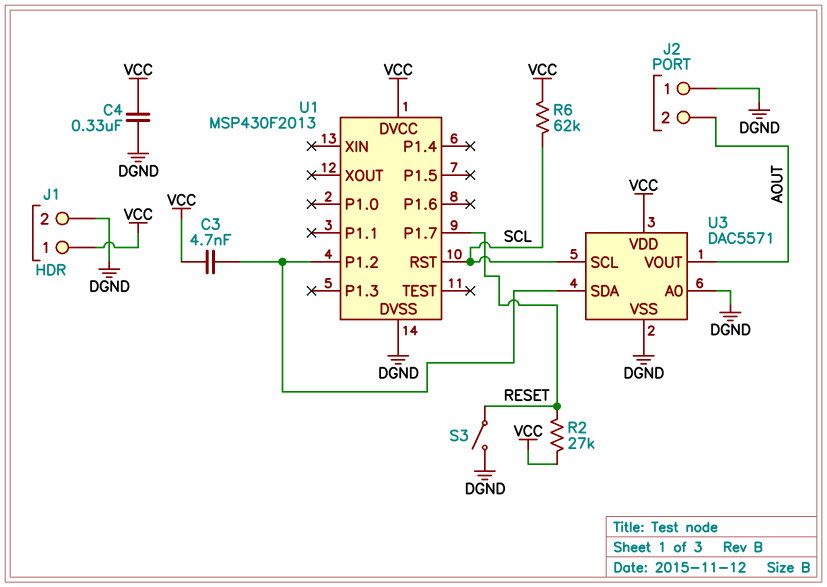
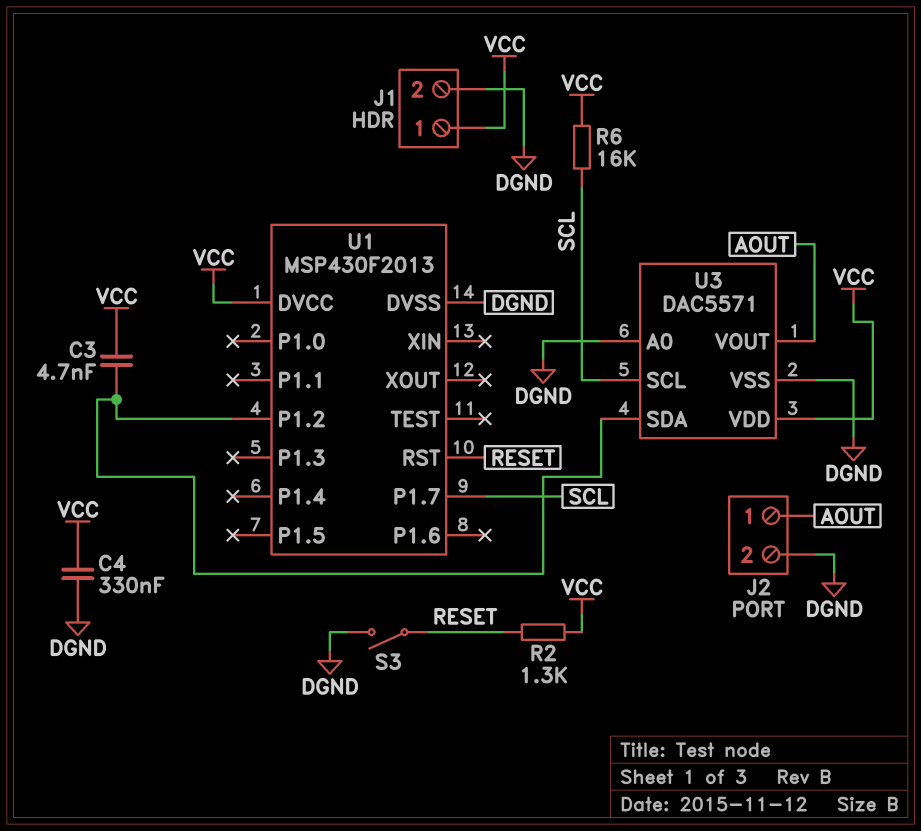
J2 pin 1: DGND -> AOUT
J2 pin 2: AOUT -> DGND
R2: 27k (RESET, VCC) -> 1.3k (RESET, VCC)
R6: 62k (SCL, VCC) -> 16k (SCL, VCC)
U1 pin P1.7: RESET -> SCL
U1 pin RST: SCL -> RESET

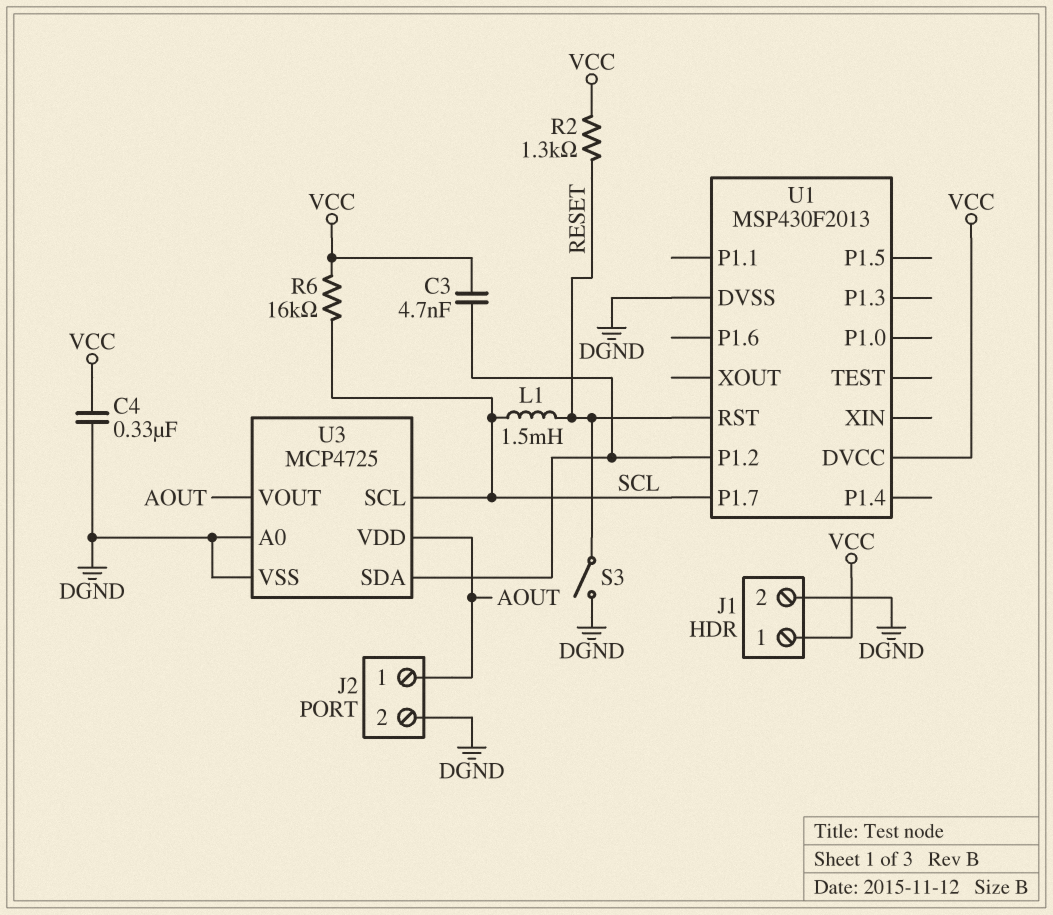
L1: none -> 1.5mH (RESET, SCL)
U3: DAC5571 -> MCP4725
U3 pin VDD: VCC -> AOUT

